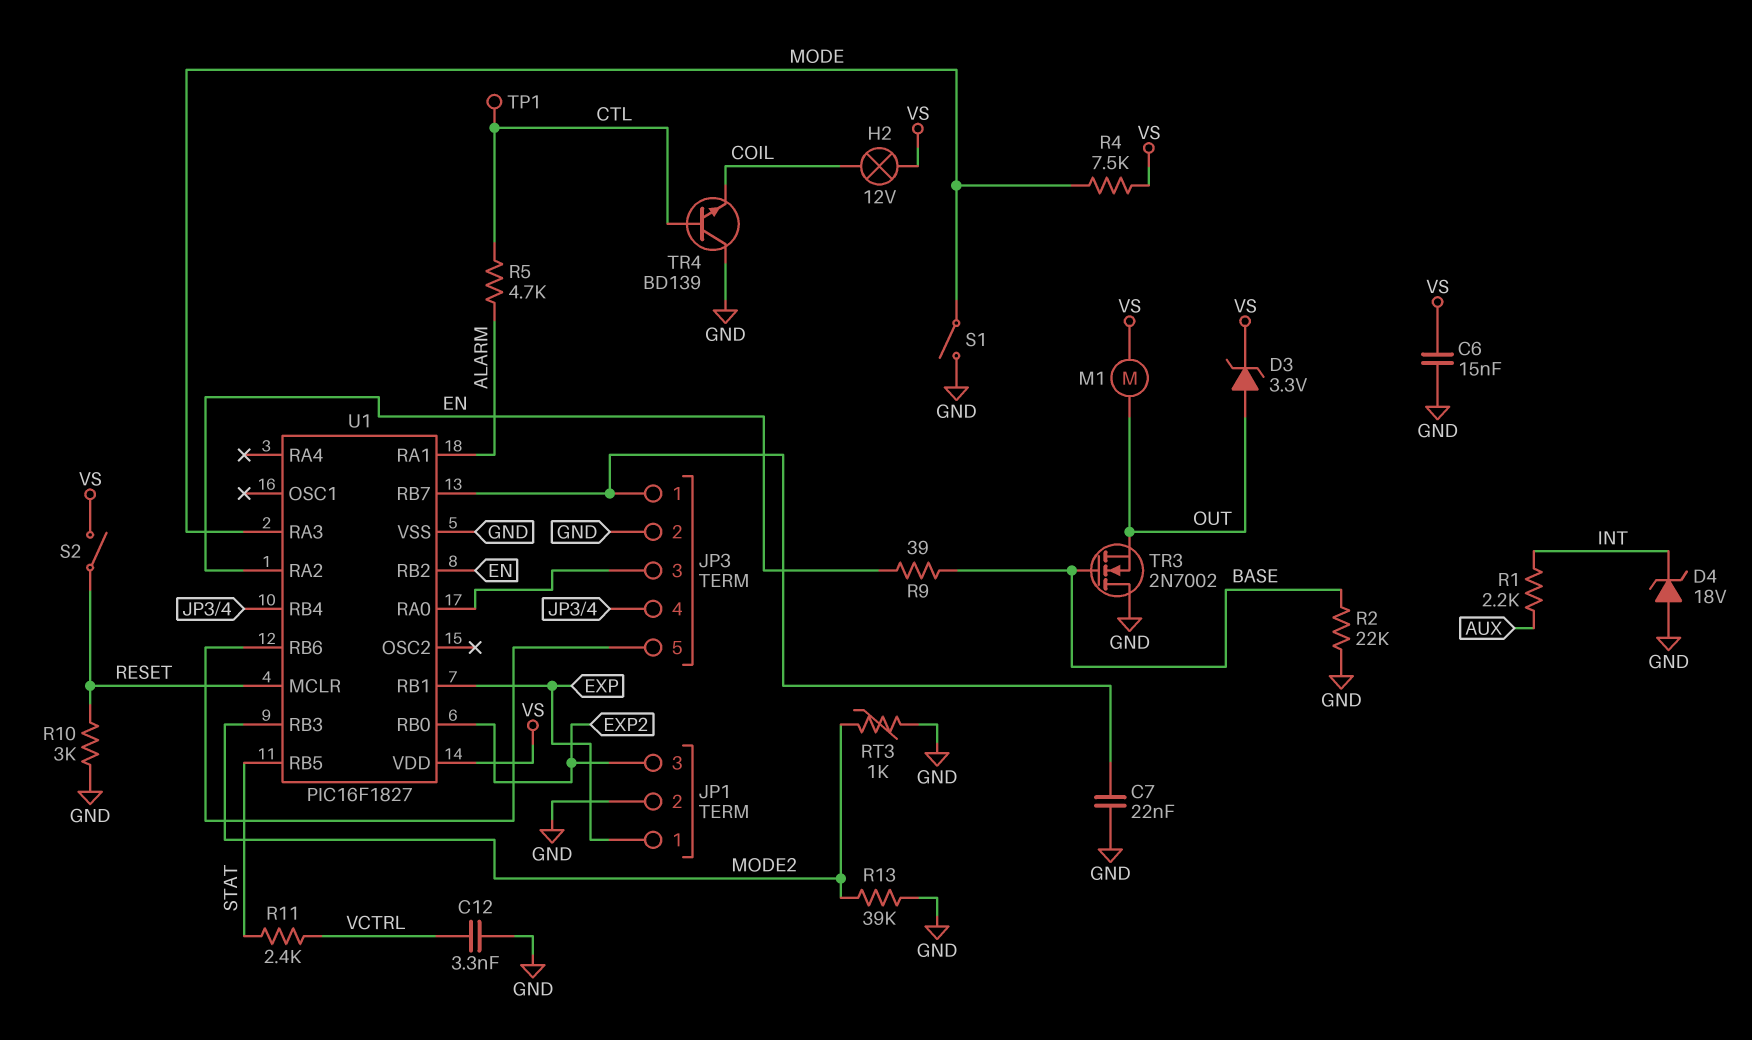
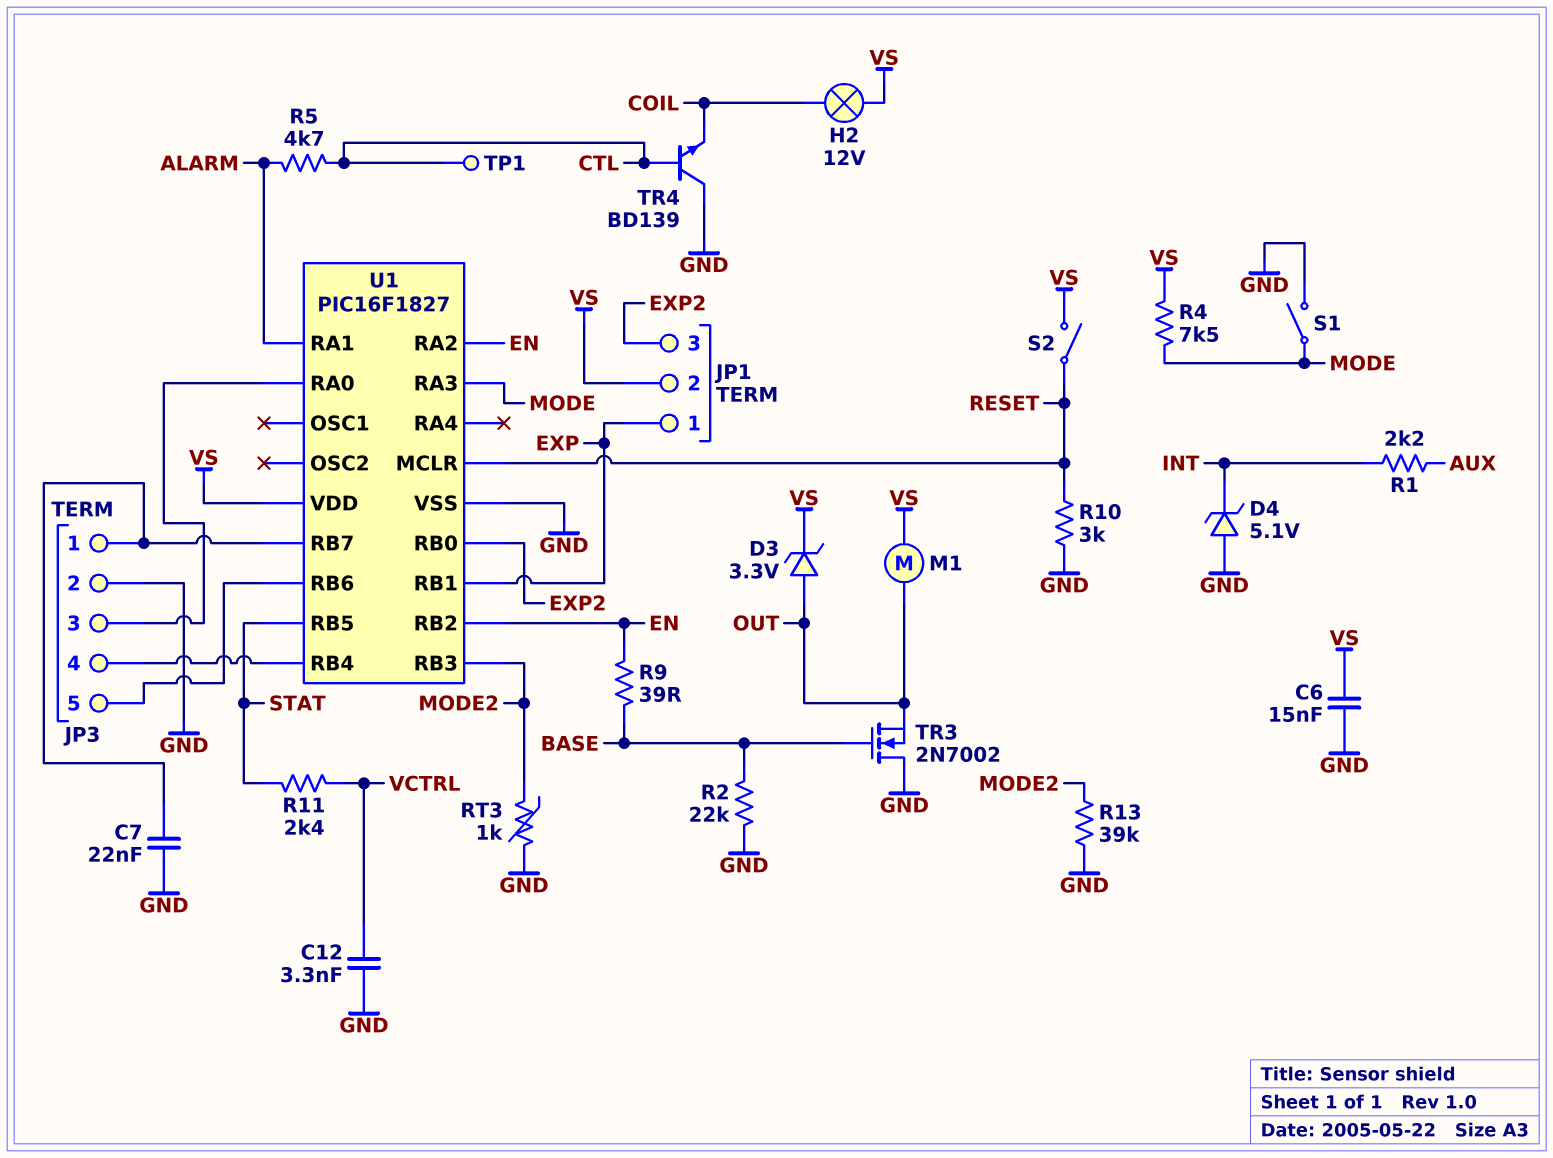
D4: zener 18V (A GND, K INT) -> zener 5.1V (A GND, K INT)
JP1 pin 2: GND -> VS

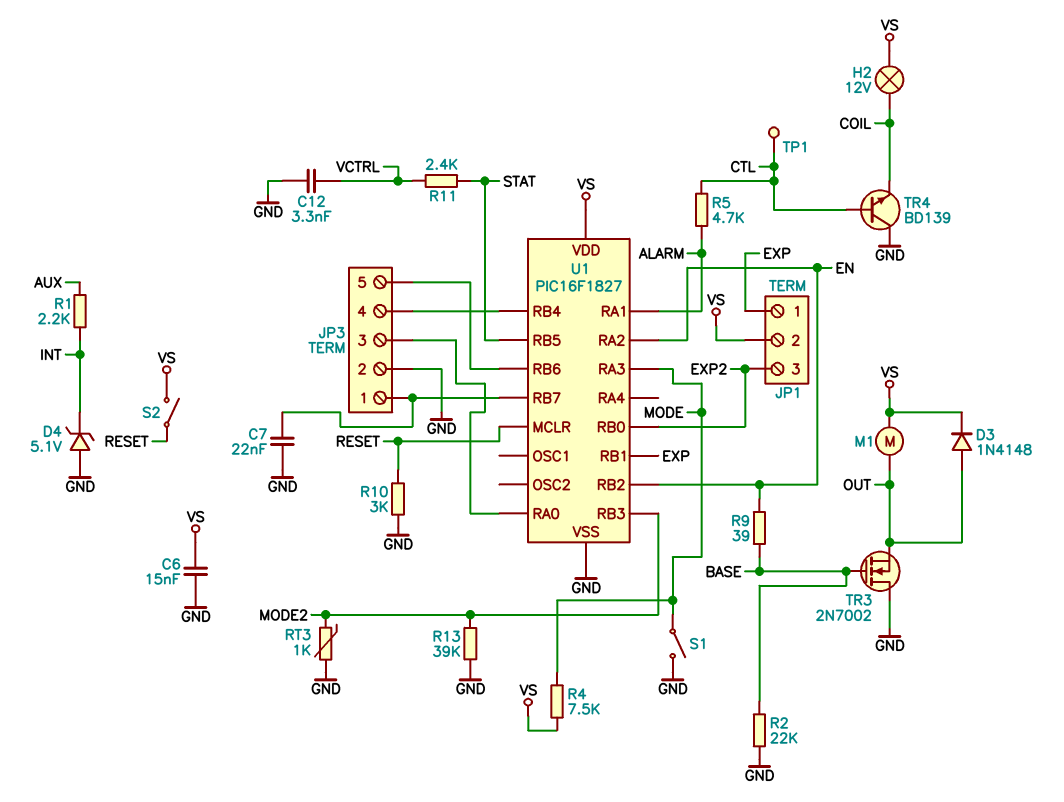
D3: zener 3.3V (A OUT, K VS) -> diode 1N4148 (A OUT, K VS)

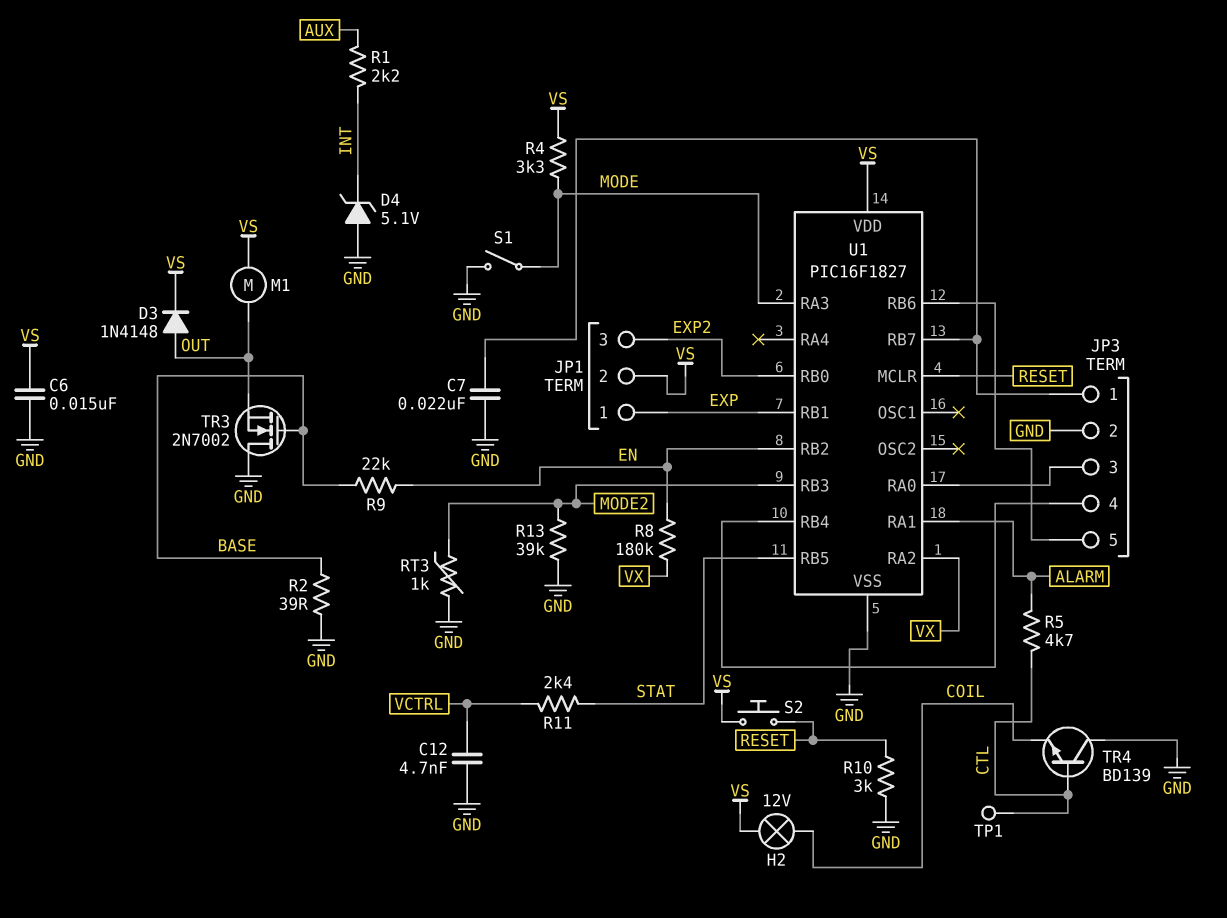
C12: 3.3nF (GND, VCTRL) -> 4.7nF (GND, VCTRL)
R2: 22k (BASE, GND) -> 39 (BASE, GND)
R4: 7.5k (MODE, VS) -> 3.3k (MODE, VS)
R8: none -> 180k (EN, VX)
R9: 39 (BASE, EN) -> 22k (BASE, EN)
S2: switch (RESET, VS) -> button (RESET, VS)
U1 pin RA2: EN -> VX

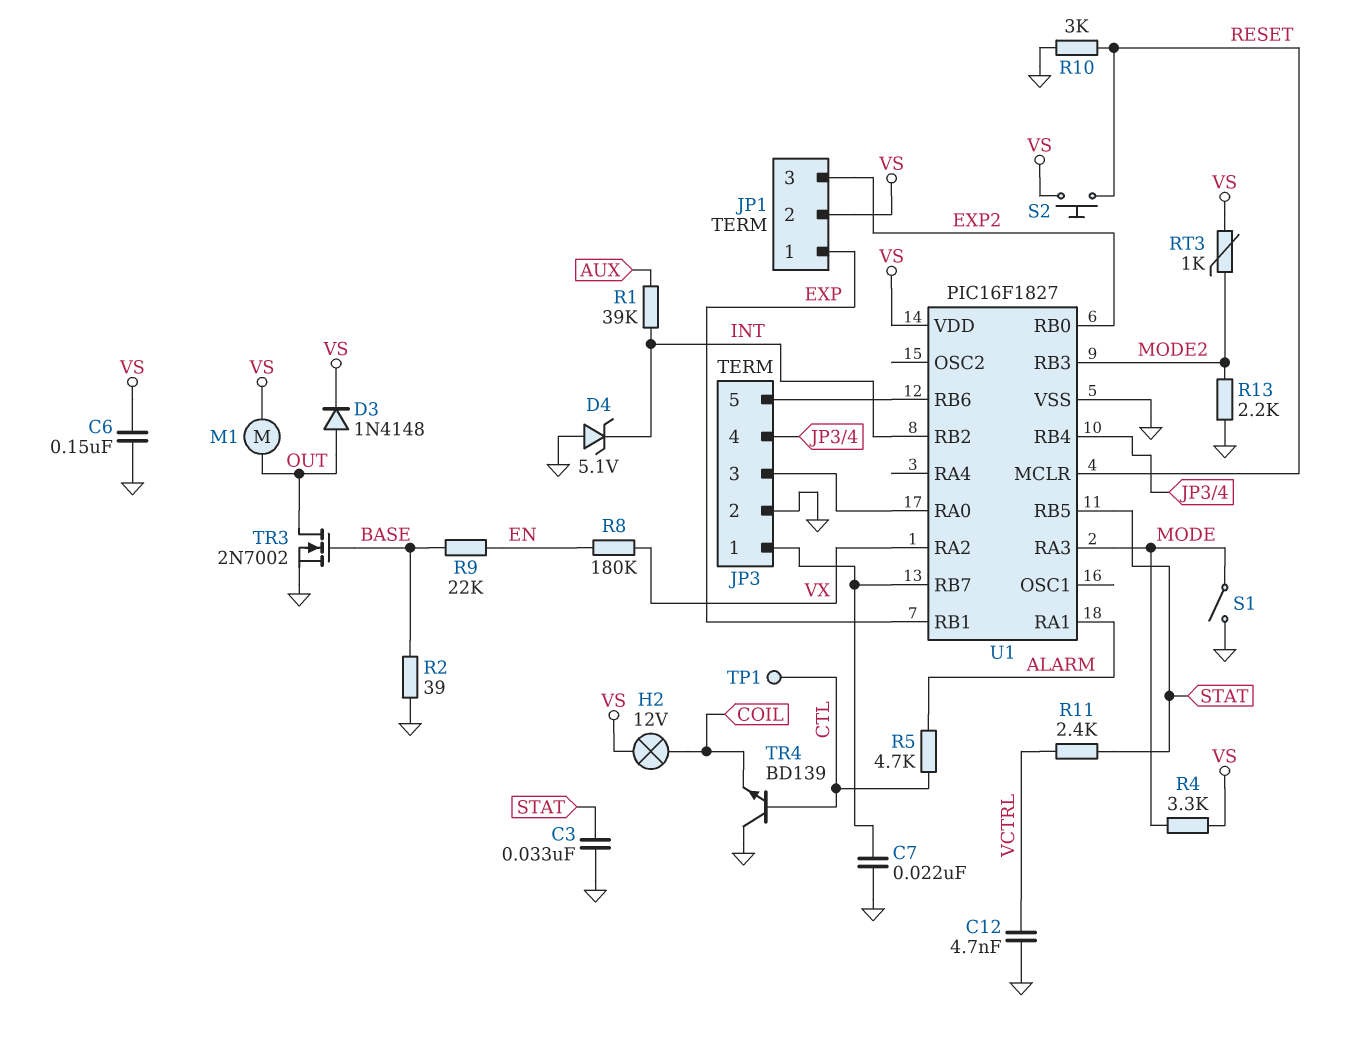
C3: none -> 33nF (GND, STAT)
C6: 15nF (GND, VS) -> 150nF (GND, VS)
R1: 2.2k (AUX, INT) -> 39k (AUX, INT)
R13: 39k (GND, MODE2) -> 2.2k (GND, MODE2)
RT3: 1k (GND, MODE2) -> 1k (MODE2, VS)
TR3: NMOS 2N7002 (G BASE, D GND, S OUT) -> NMOS 2N7002 (G BASE, D OUT, S GND)
U1 pin RB2: EN -> INT

